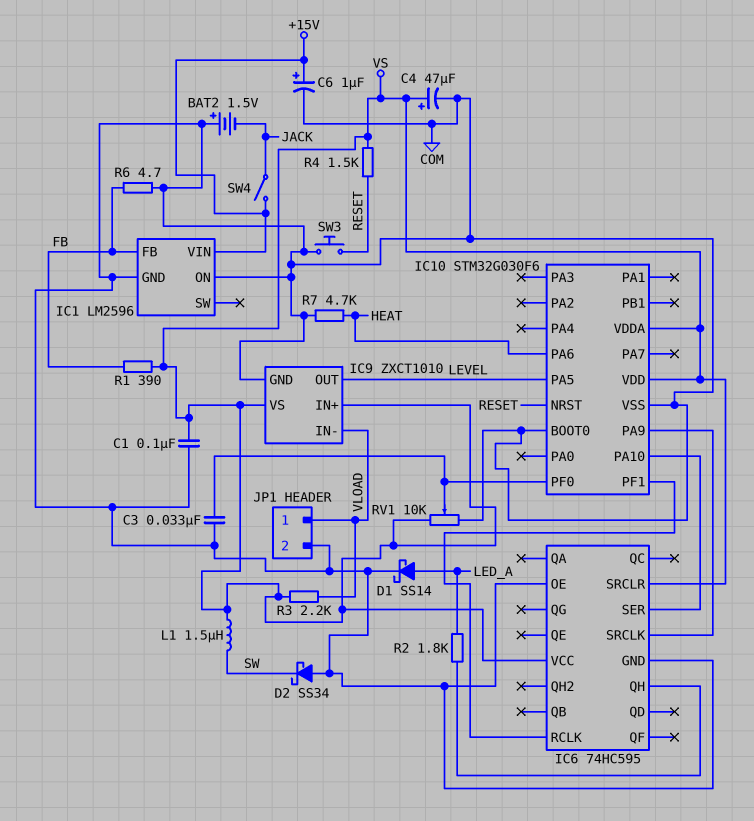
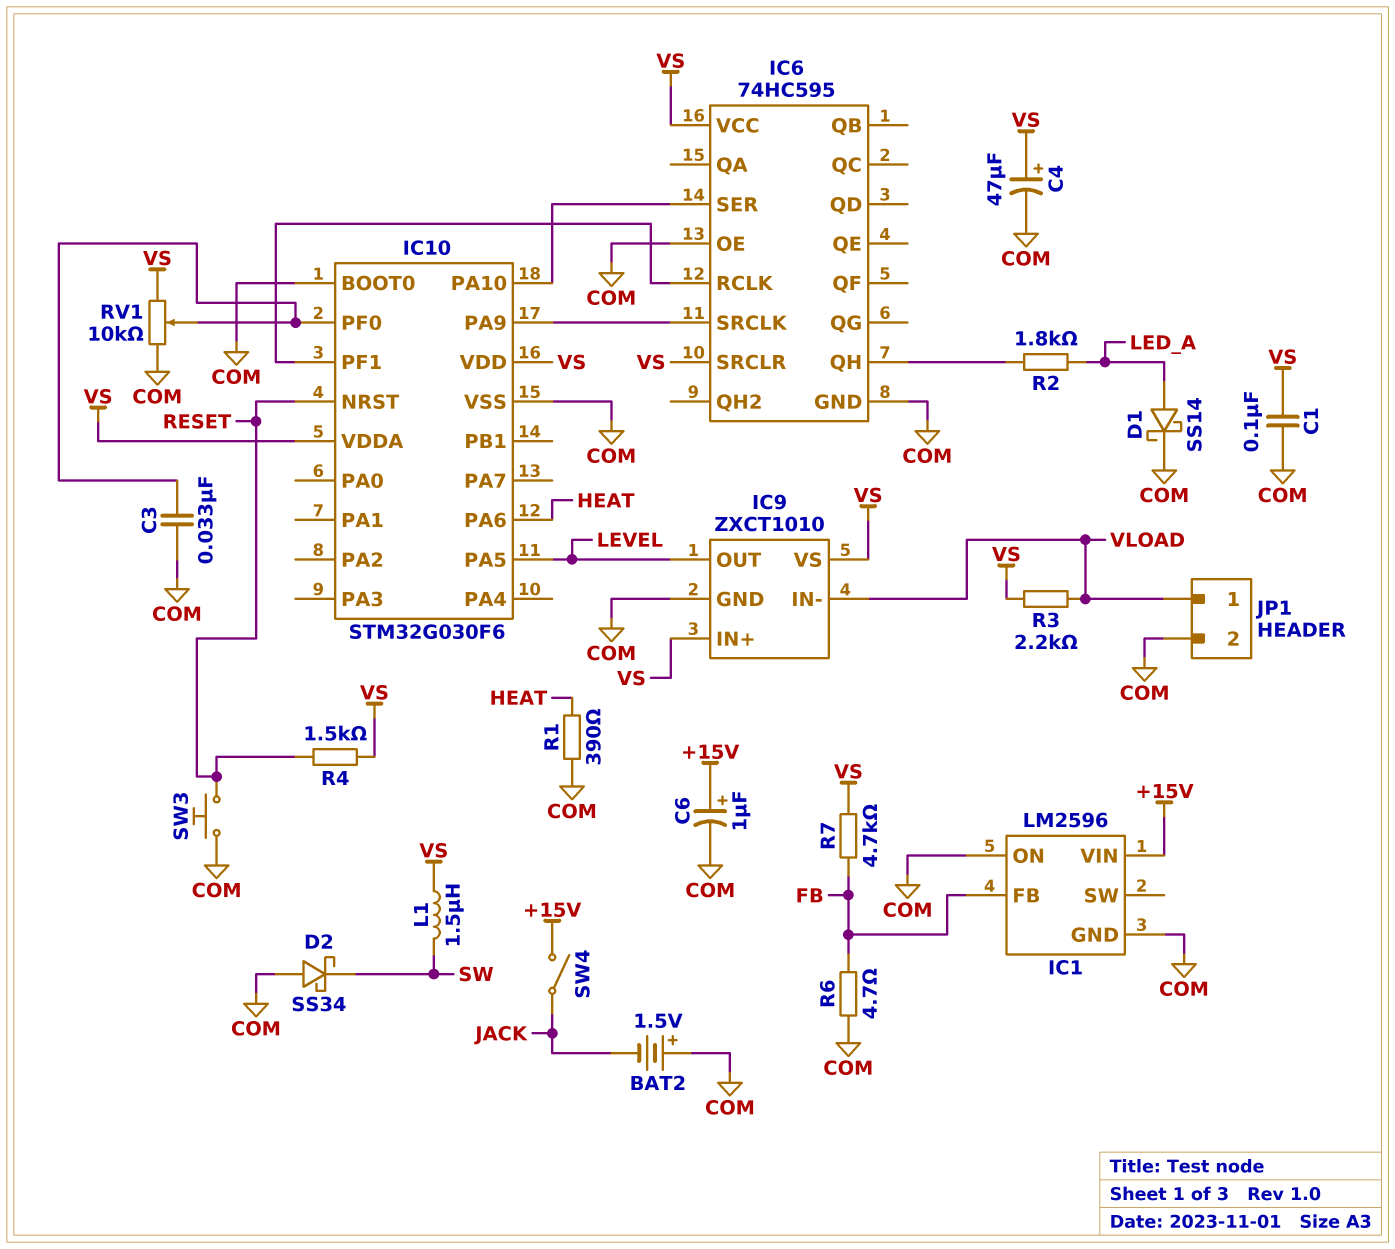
R1: 390 (FB, VS) -> 390 (COM, HEAT)
R7: 4.7k (COM, HEAT) -> 4.7k (FB, VS)

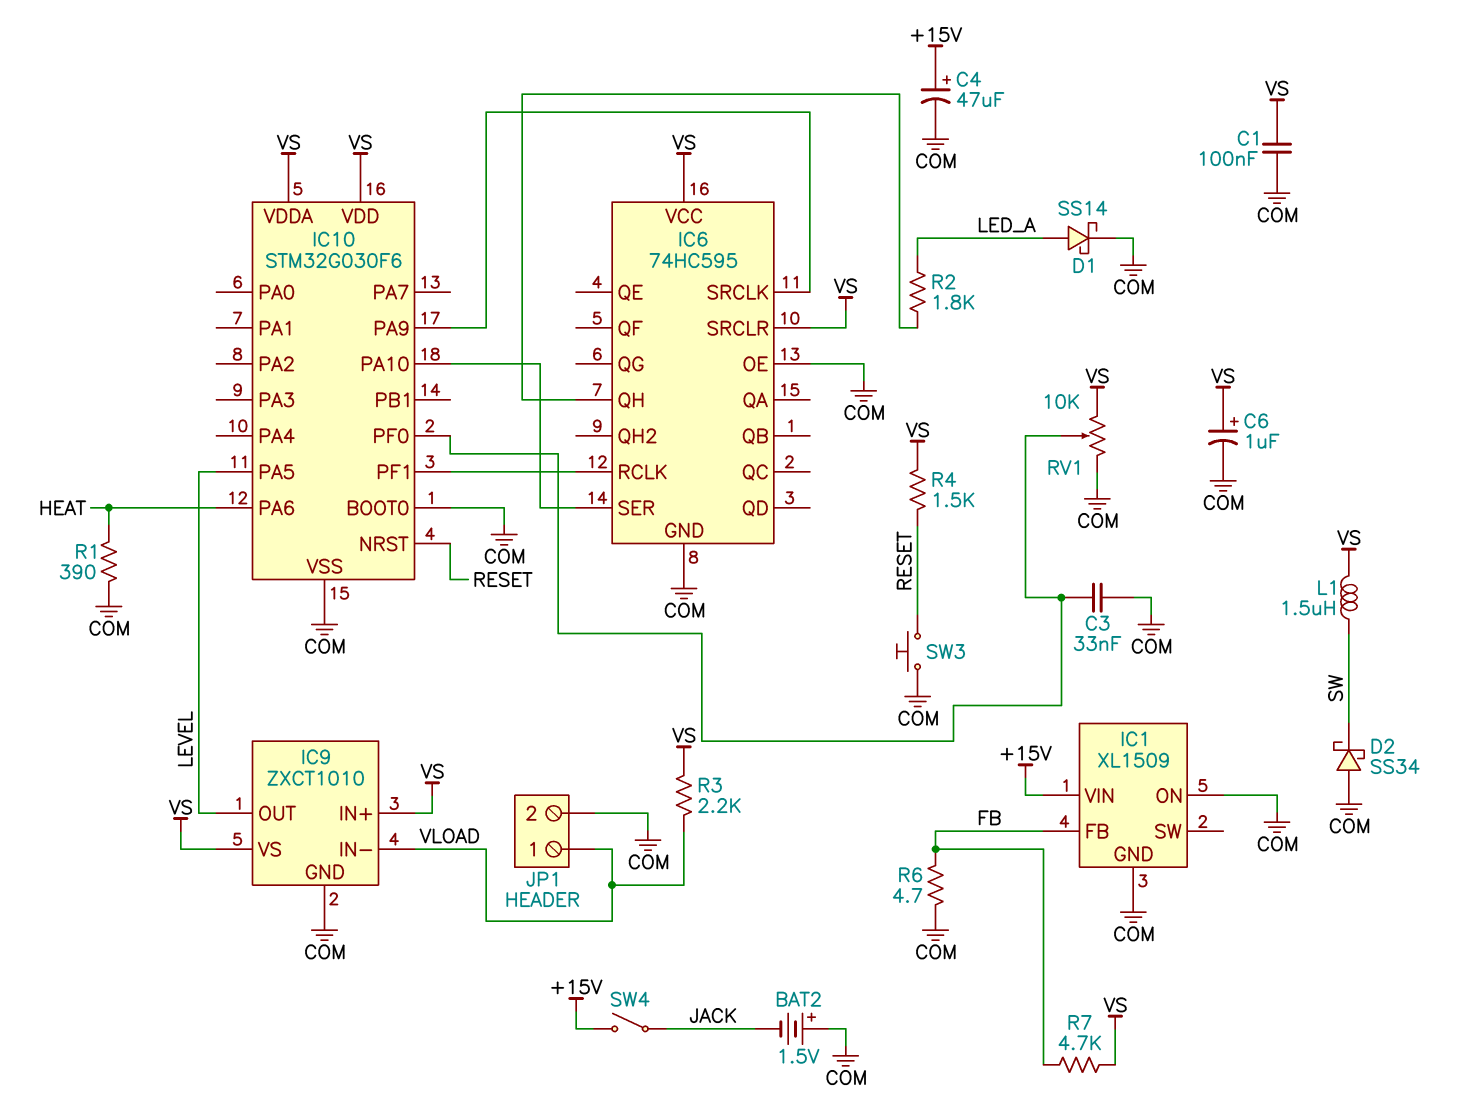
C4: 47uF (plus VS, minus COM) -> 47uF (plus +15V, minus COM)
C6: 1uF (plus +15V, minus COM) -> 1uF (plus VS, minus COM)
IC1: LM2596 -> XL1509

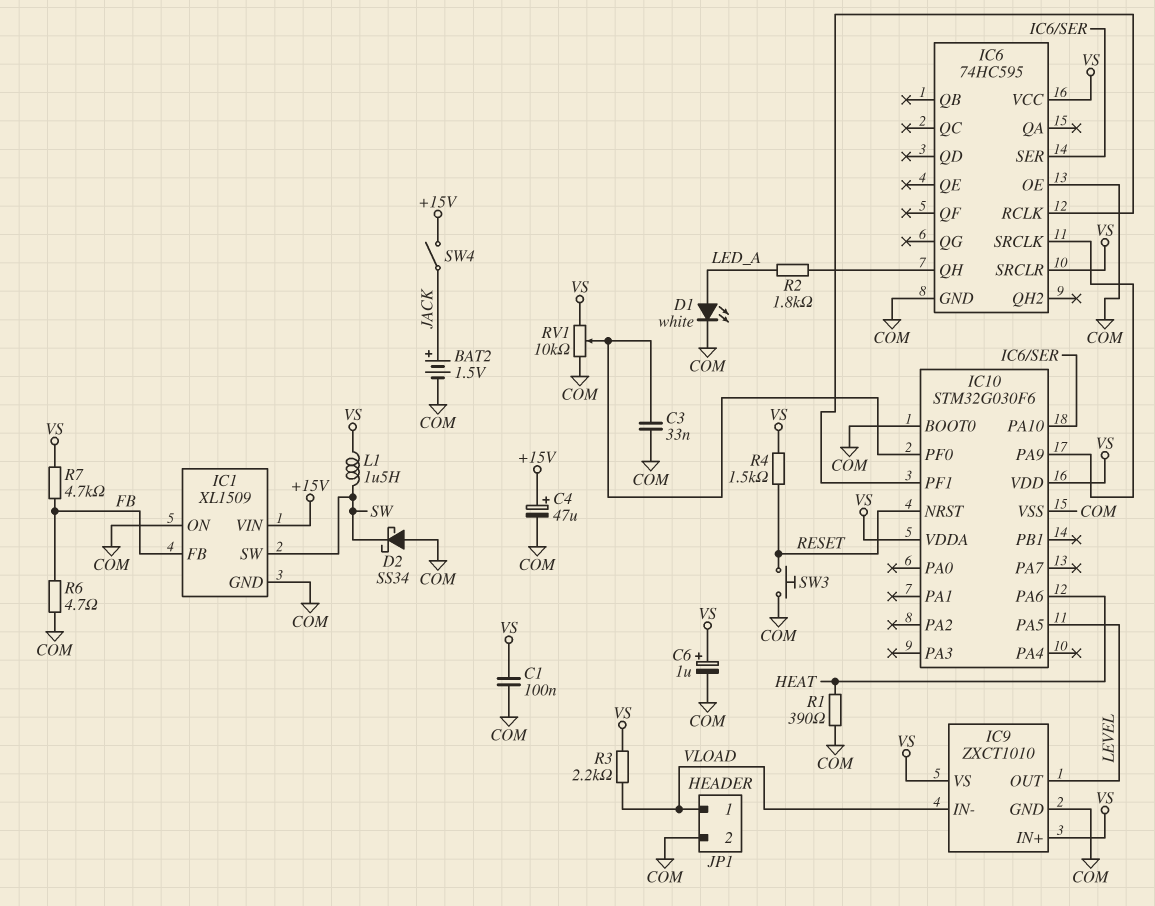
BAT2: 1.5V (plus COM, minus JACK) -> 1.5V (plus JACK, minus COM)
D1: schottky SS14 (A LED_A, K COM) -> LED white (A LED_A, K COM)
IC1 pin SW: none -> SW

